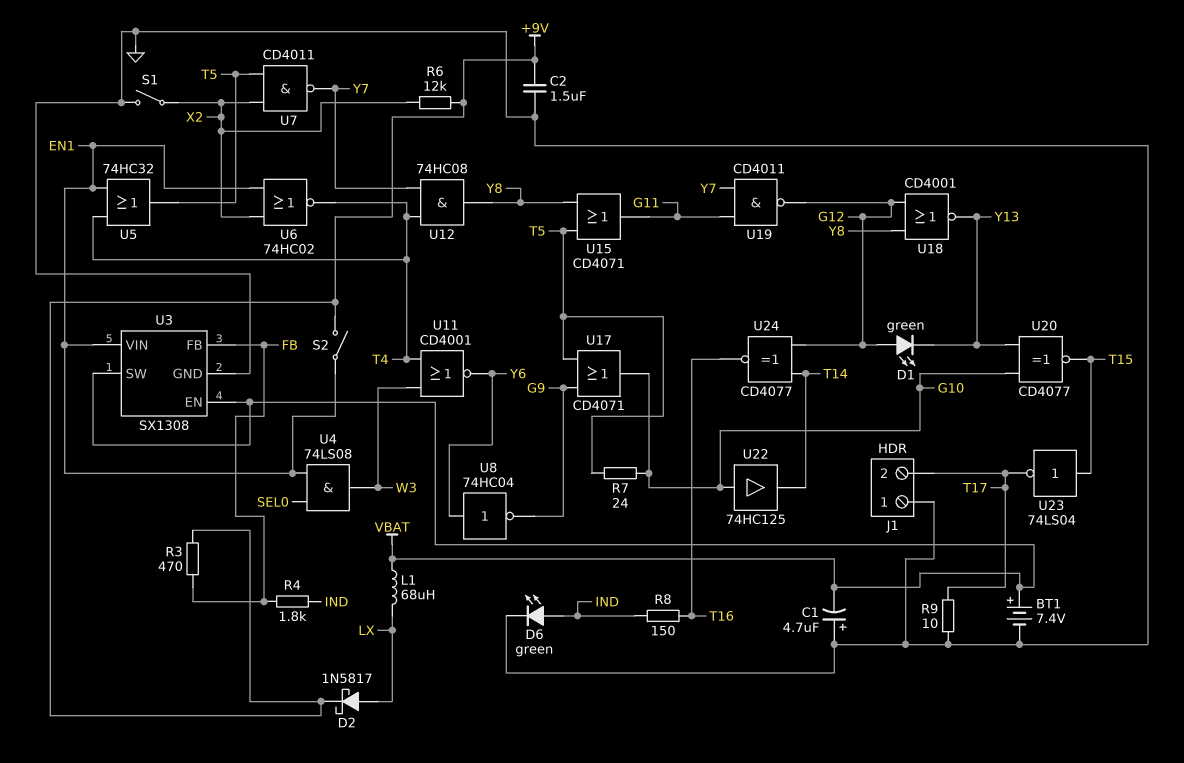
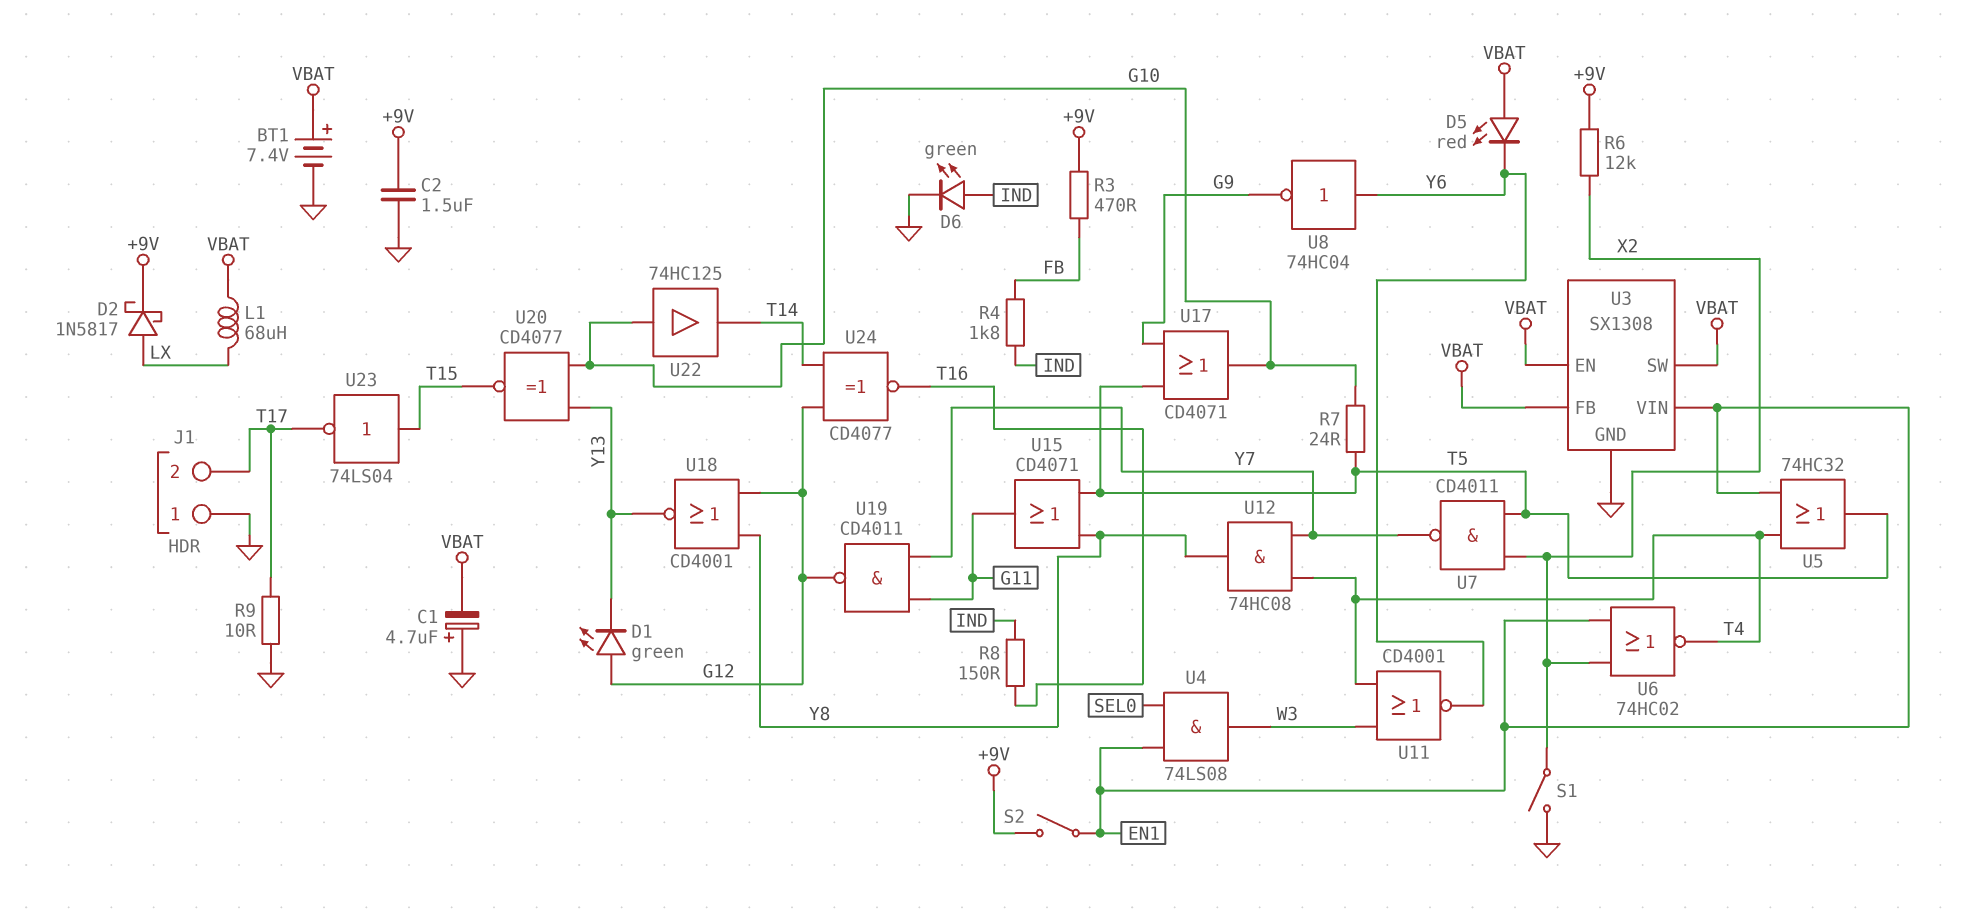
D5: none -> LED red (A VBAT, K Y6)
U3 pin FB: FB -> VBAT

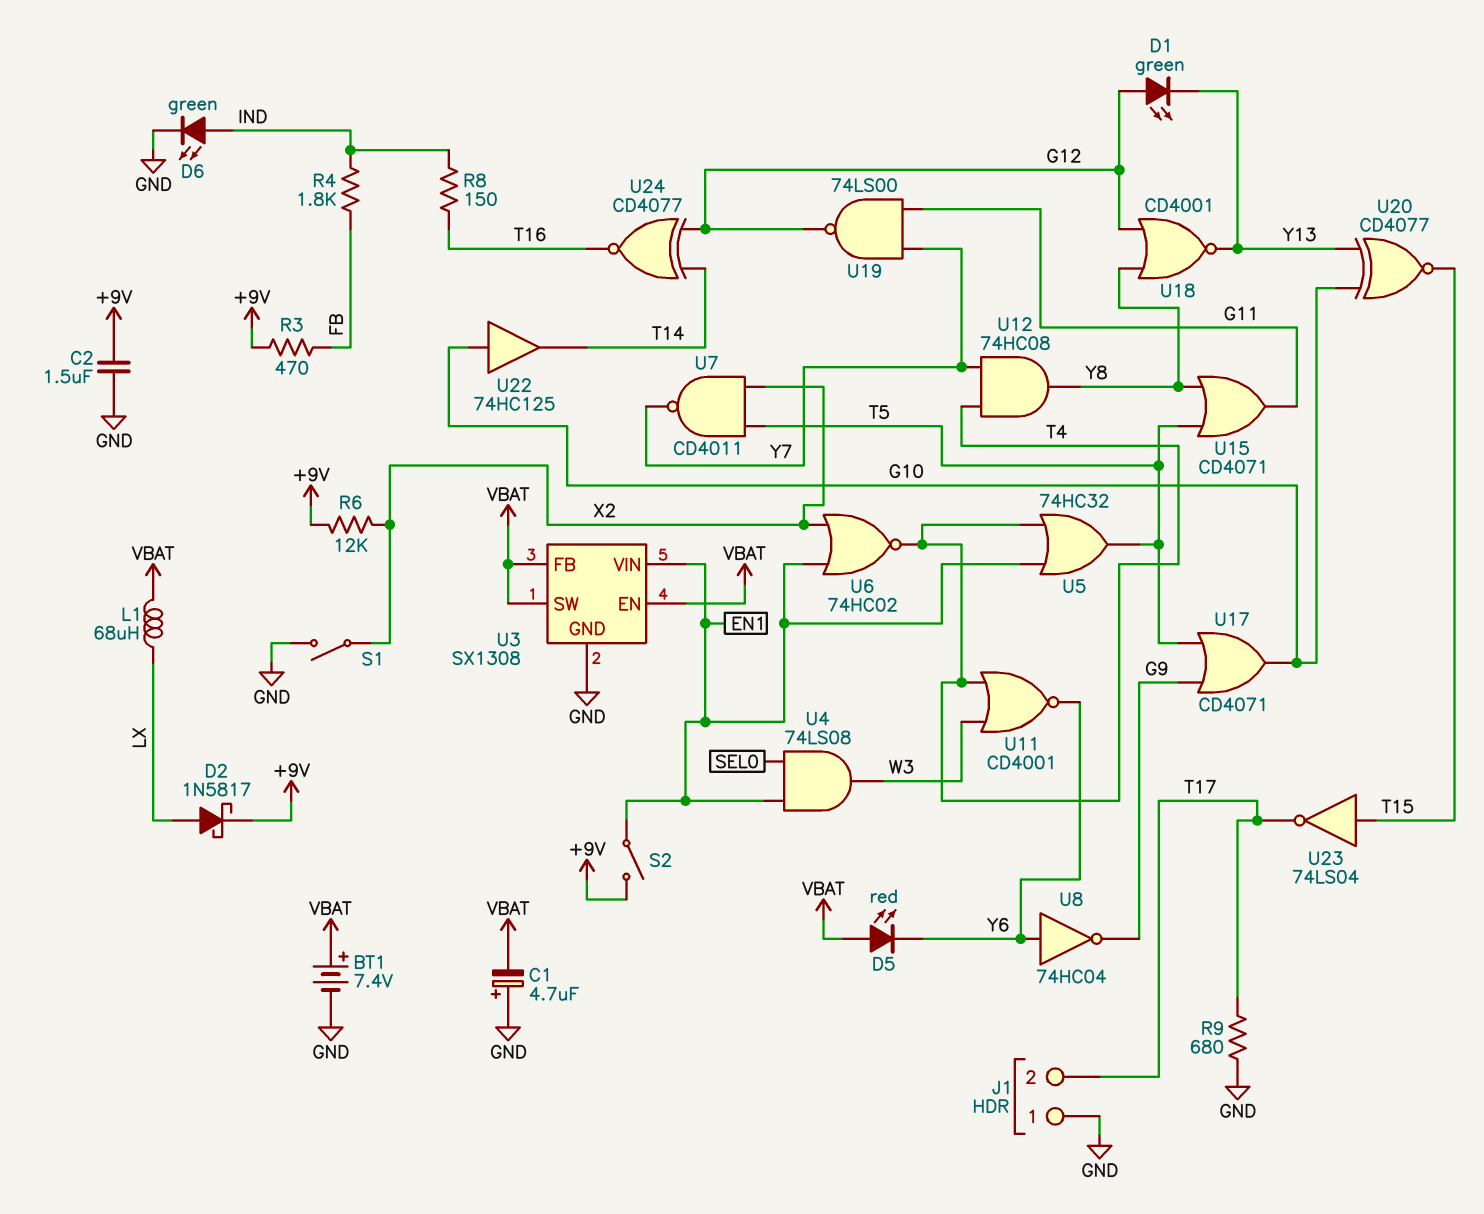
R7: 24 (G10, T5) -> none
R9: 10 (GND, T17) -> 680 (GND, T17)
U19: NAND CD4011 (in G11, in Y7, out G12) -> NAND 74LS00 (in G11, in Y7, out G12)

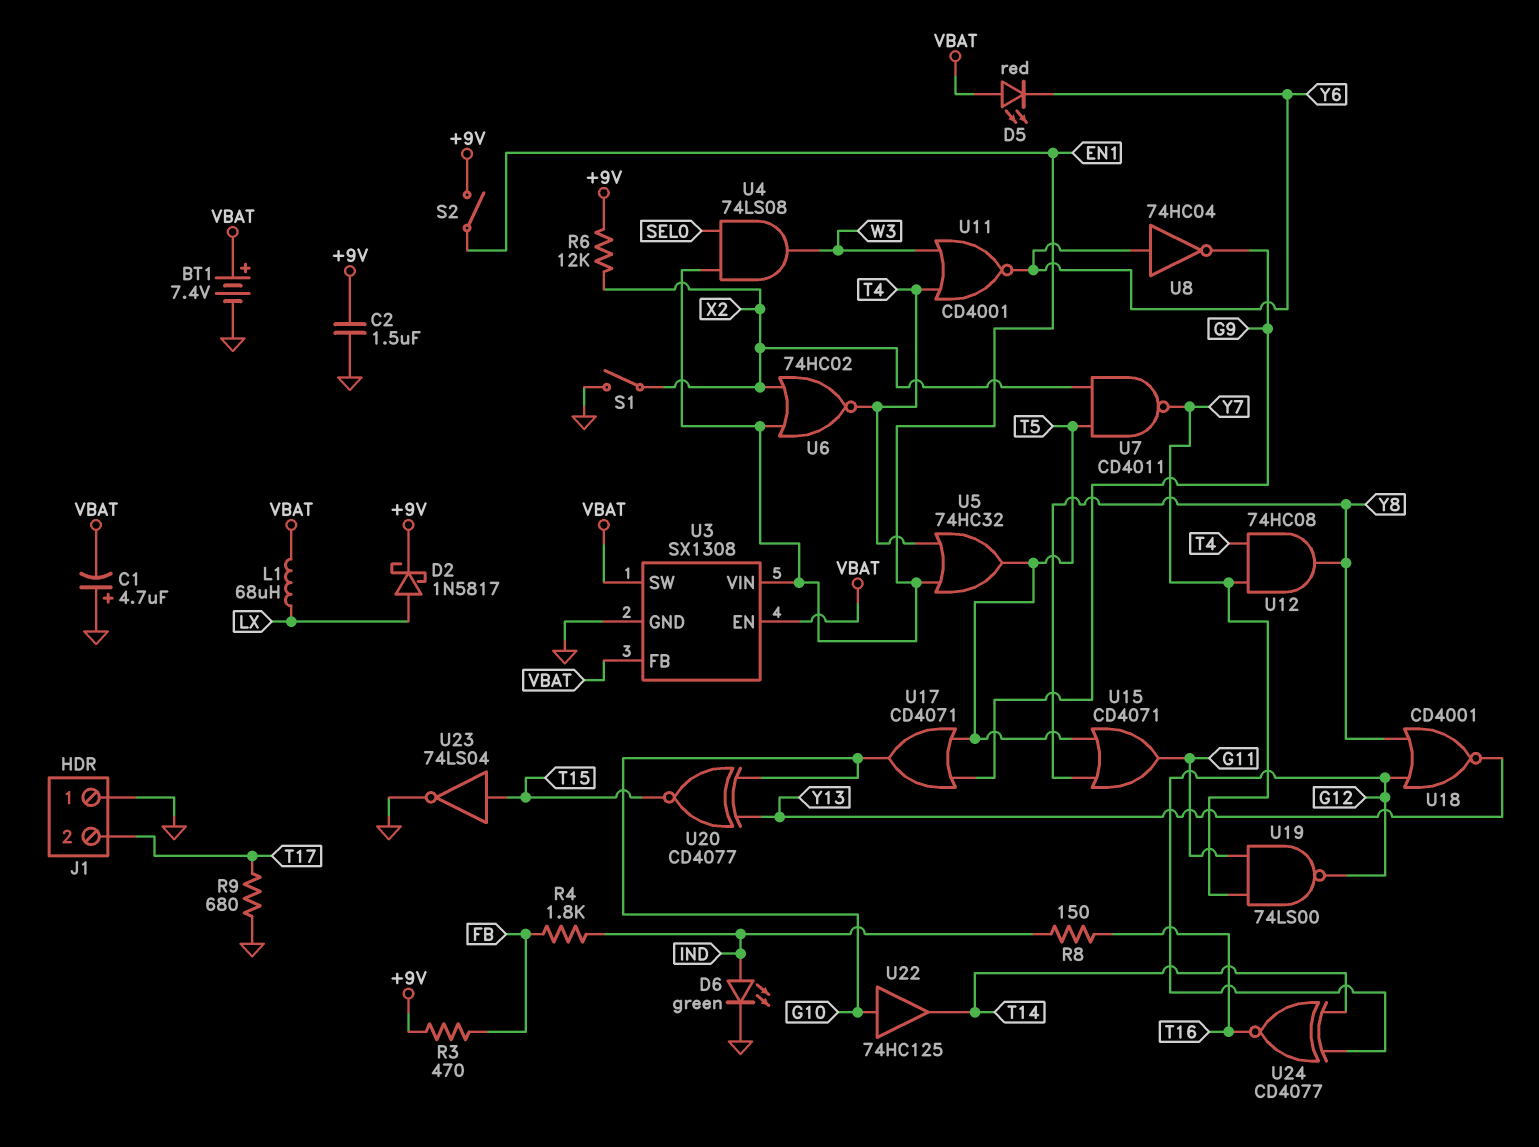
D1: LED green (A G12, K Y13) -> none
U23: NOT 74LS04 (in T15, out T17) -> NOT 74LS04 (in T15, out GND)

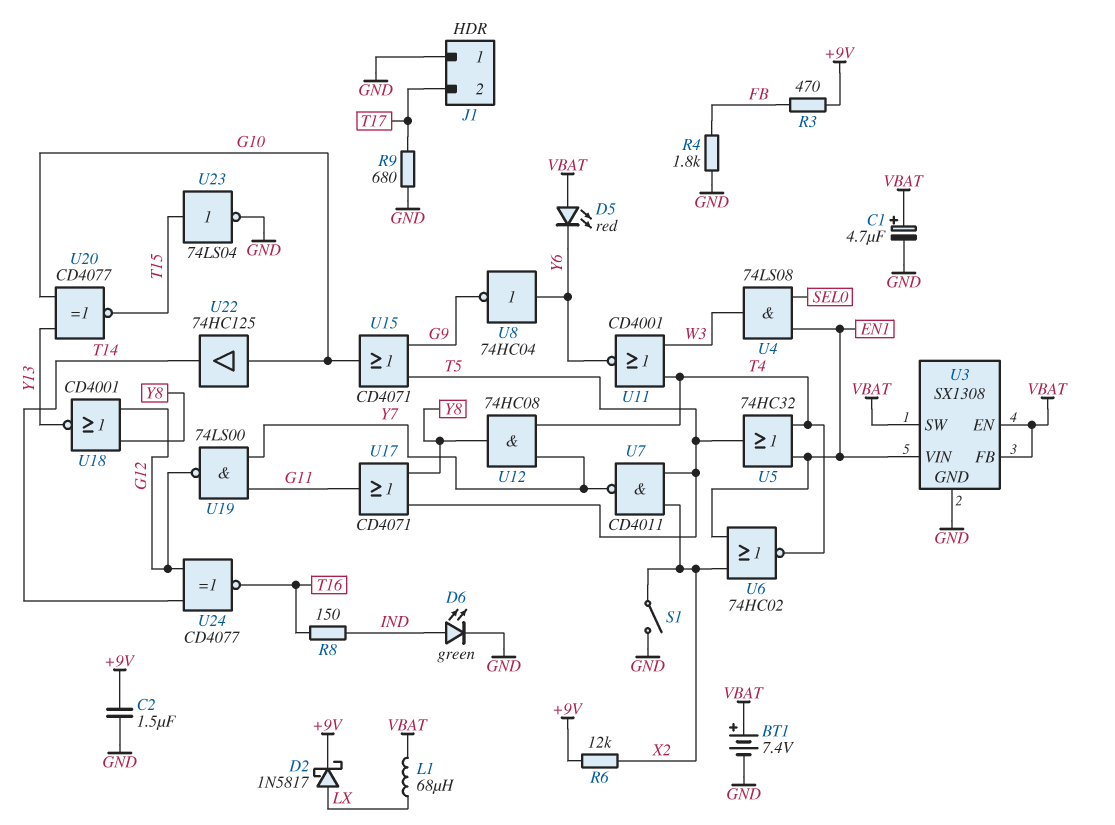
C1: 4.7uF (plus GND, minus VBAT) -> 4.7uF (plus VBAT, minus GND)
R4: 1.8k (FB, IND) -> 1.8k (FB, GND)
S2: switch (+9V, EN1) -> none
U15: OR CD4071 (in T5, in Y8, out G11) -> OR CD4071 (in G9, in T5, out G10)
U17: OR CD4071 (in G9, in T5, out G10) -> OR CD4071 (in T5, in Y8, out G11)

